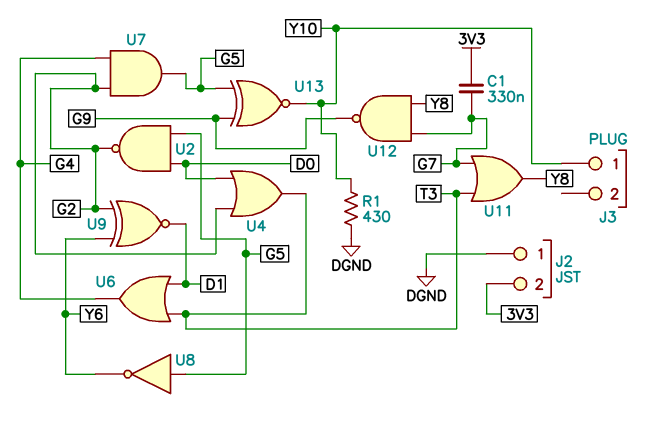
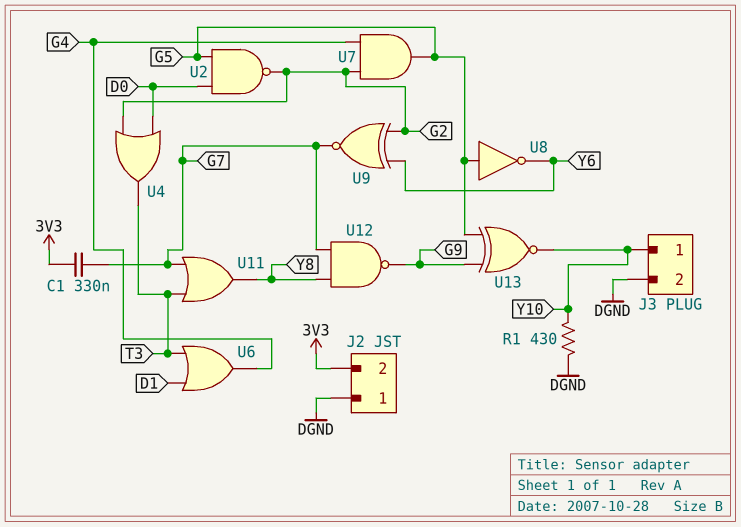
J3 pin 2: none -> DGND
U9: XNOR (in G2, in Y6, out D1) -> XNOR (in G2, in Y6, out G7)

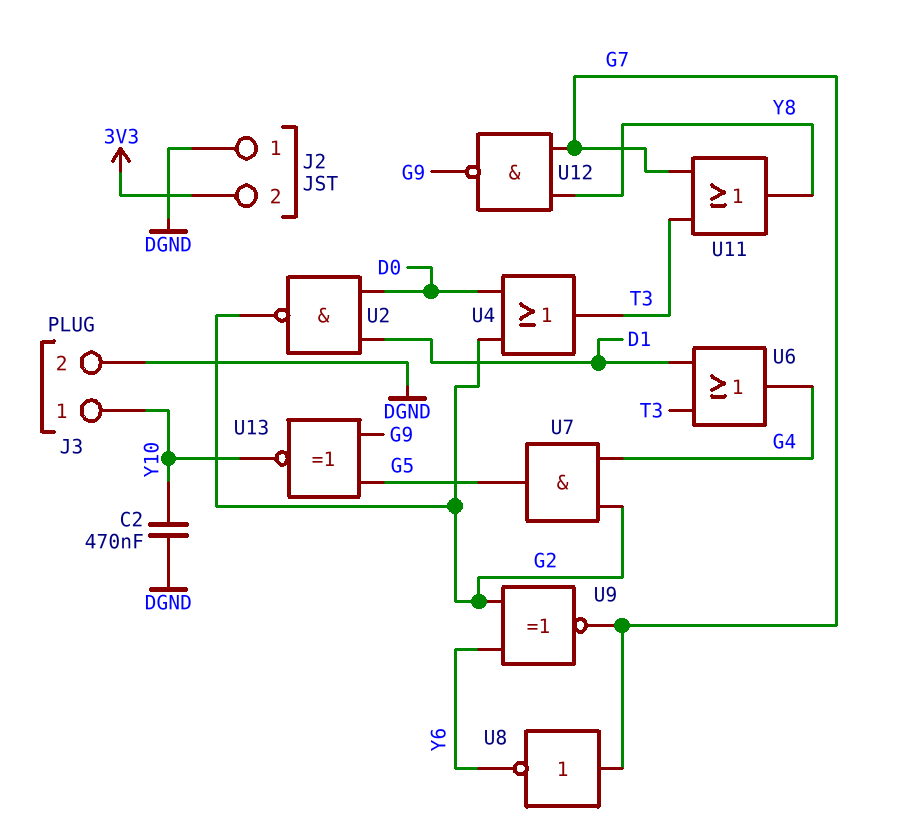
C1: 330nF (3V3, G7) -> none
C2: none -> 470nF (DGND, Y10)
R1: 430 (DGND, Y10) -> none
U2: NAND (in D0, in G5, out G2) -> NAND (in D0, in D1, out G2)
U8: NOT (in G5, out Y6) -> NOT (in G7, out Y6)

